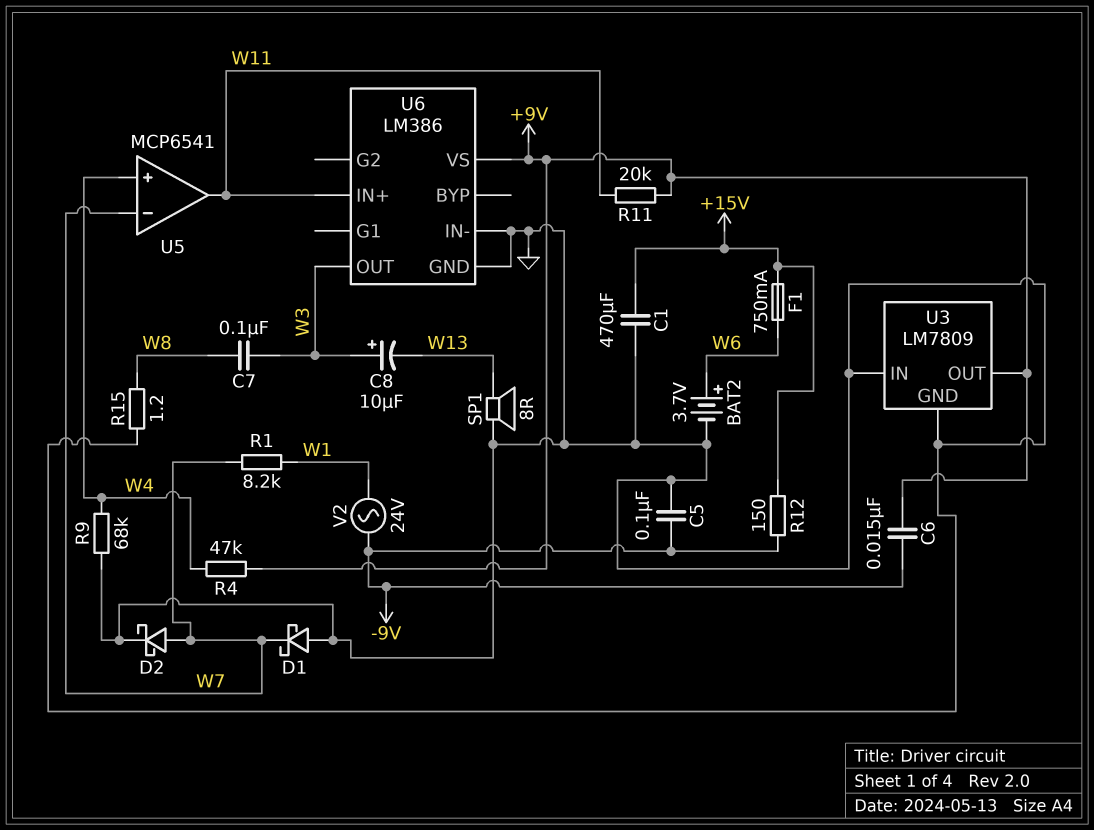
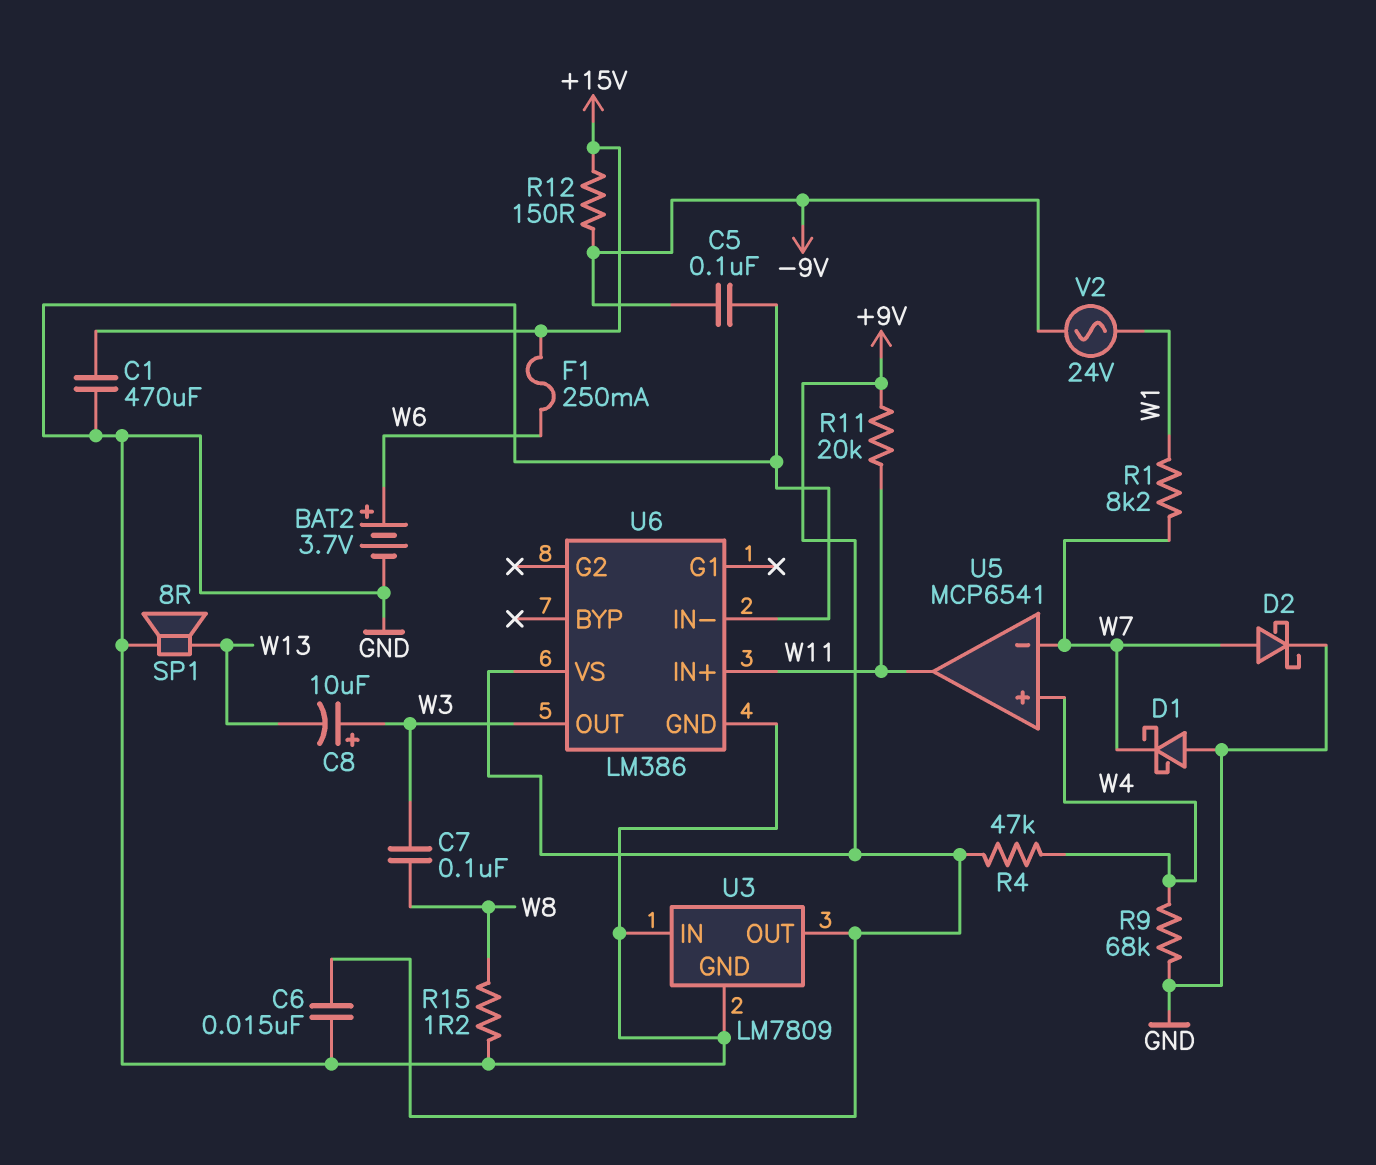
C6: 15nF (+9V, -9V) -> 15nF (+9V, GND)
F1: 750mA (+15V, W6) -> 250mA (+15V, W6)

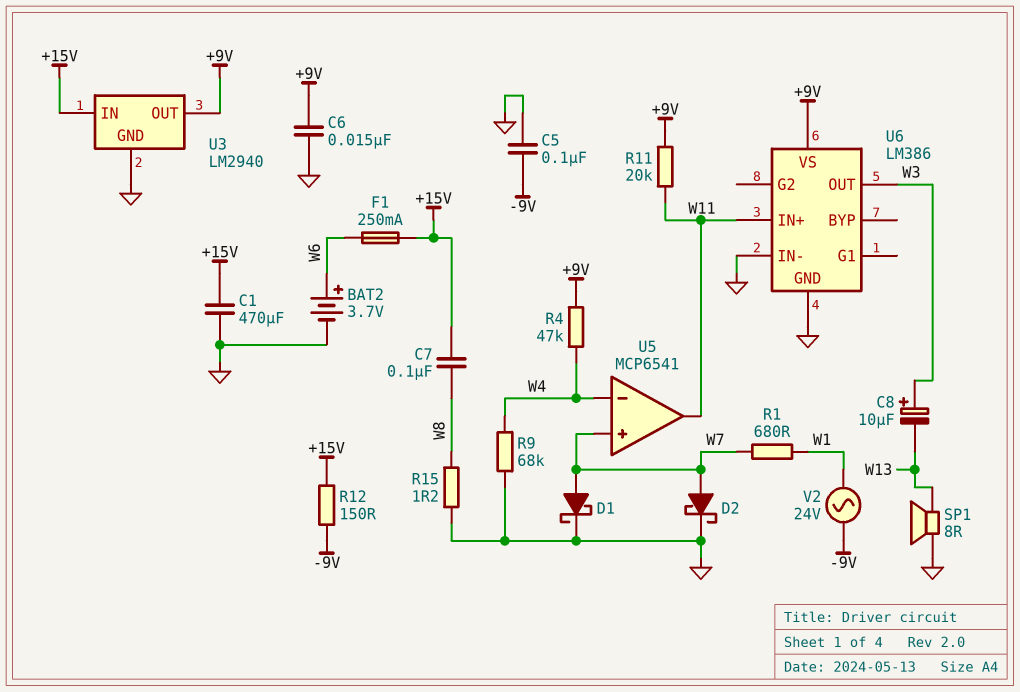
C7: 100nF (W3, W8) -> 100nF (+15V, W8)
D1: schottky (A GND, K W7) -> schottky (A W7, K GND)
R1: 8.2k (W1, W7) -> 680 (W1, W7)
U3: LM7809 -> LM2940
U3 pin IN: GND -> +15V
U5 pin in+: W4 -> W7
U5 pin in-: W7 -> W4

